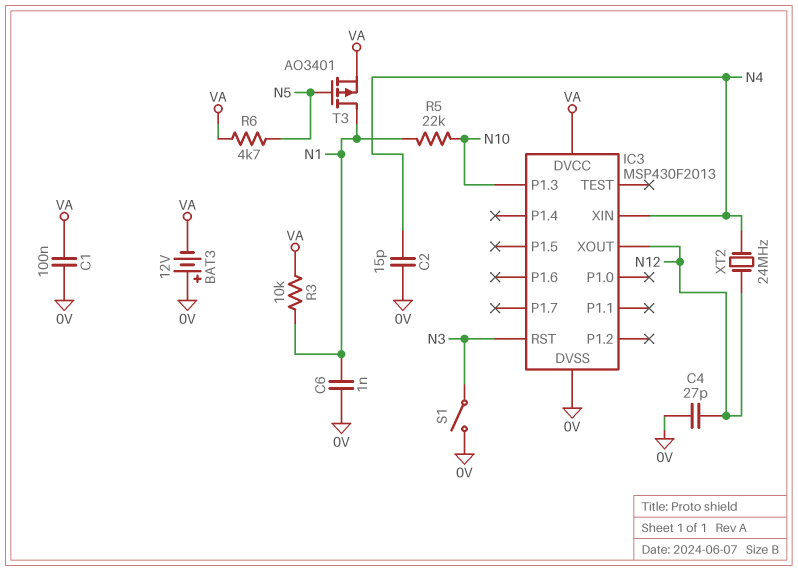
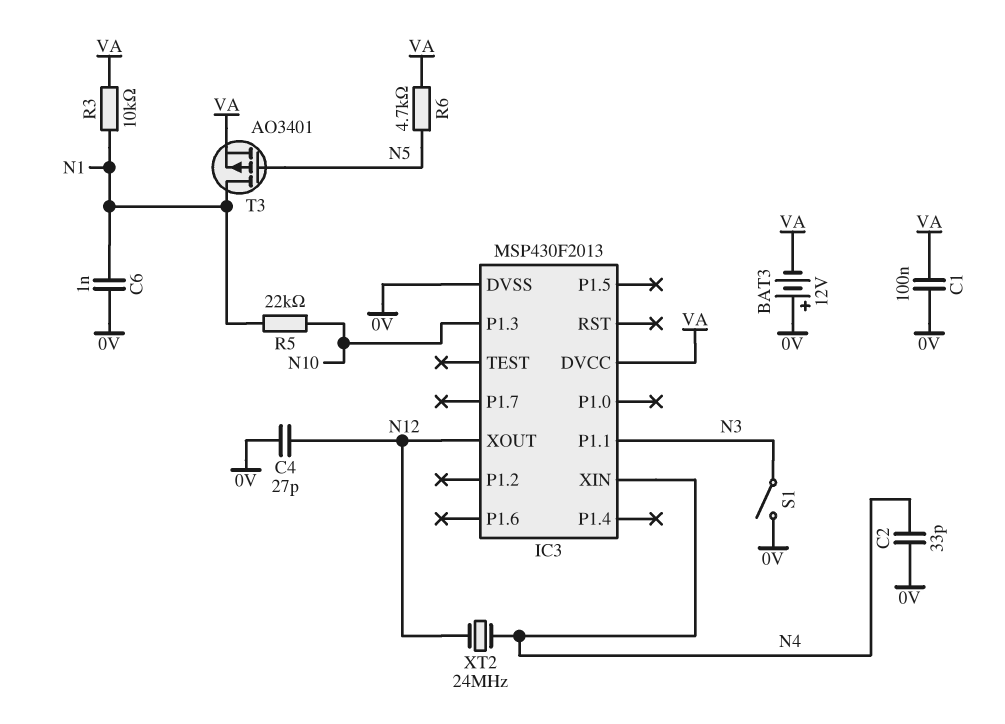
C2: 15pF (0V, N4) -> 33pF (0V, N4)
IC3 pin P1.1: none -> N3
IC3 pin RST: N3 -> none

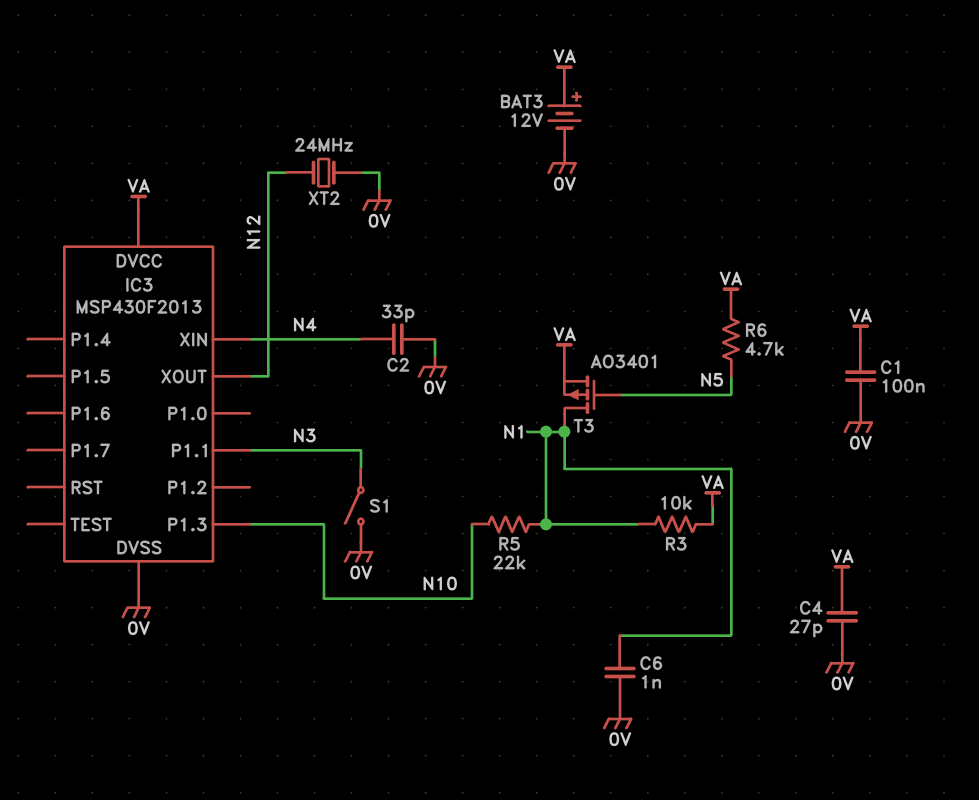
BAT3: 12V (plus 0V, minus VA) -> 12V (plus VA, minus 0V)
C4: 27pF (0V, N12) -> 27pF (0V, VA)
XT2: 24MHz (N4, N12) -> 24MHz (0V, N12)

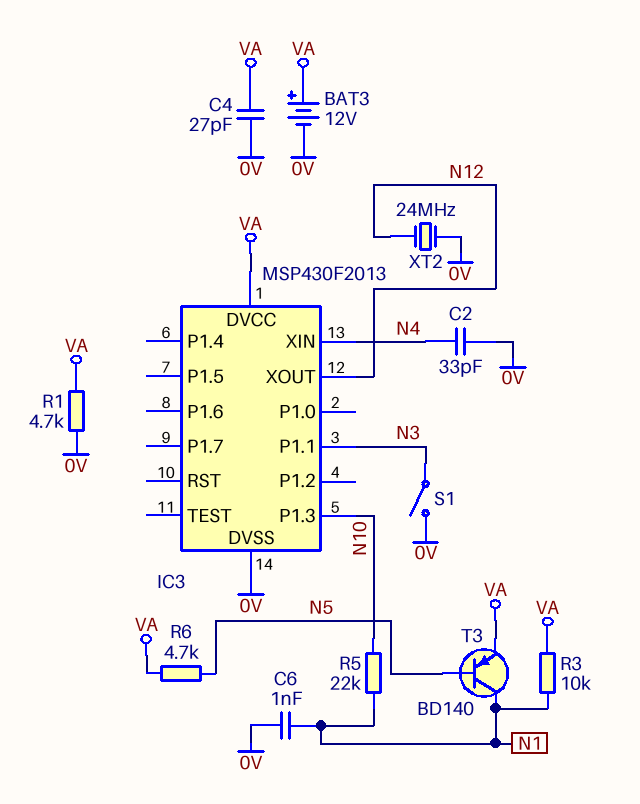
C1: 100nF (0V, VA) -> none
R1: none -> 4.7k (0V, VA)
T3: PMOS AO3401 (G N5, D N1, S VA) -> PNP BD140 (B N5, C N1, E VA)

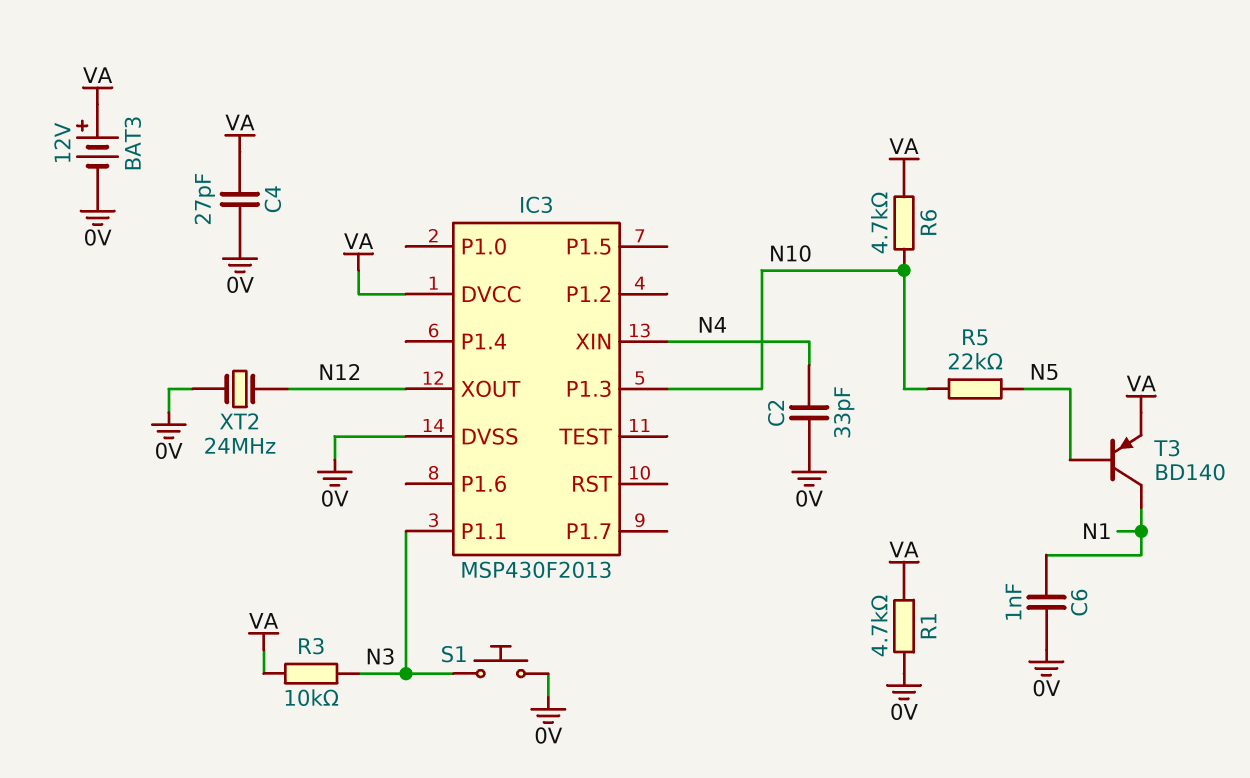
R3: 10k (N1, VA) -> 10k (N3, VA)
R5: 22k (N1, N10) -> 22k (N5, N10)
R6: 4.7k (N5, VA) -> 4.7k (N10, VA)
S1: switch (0V, N3) -> button (0V, N3)

